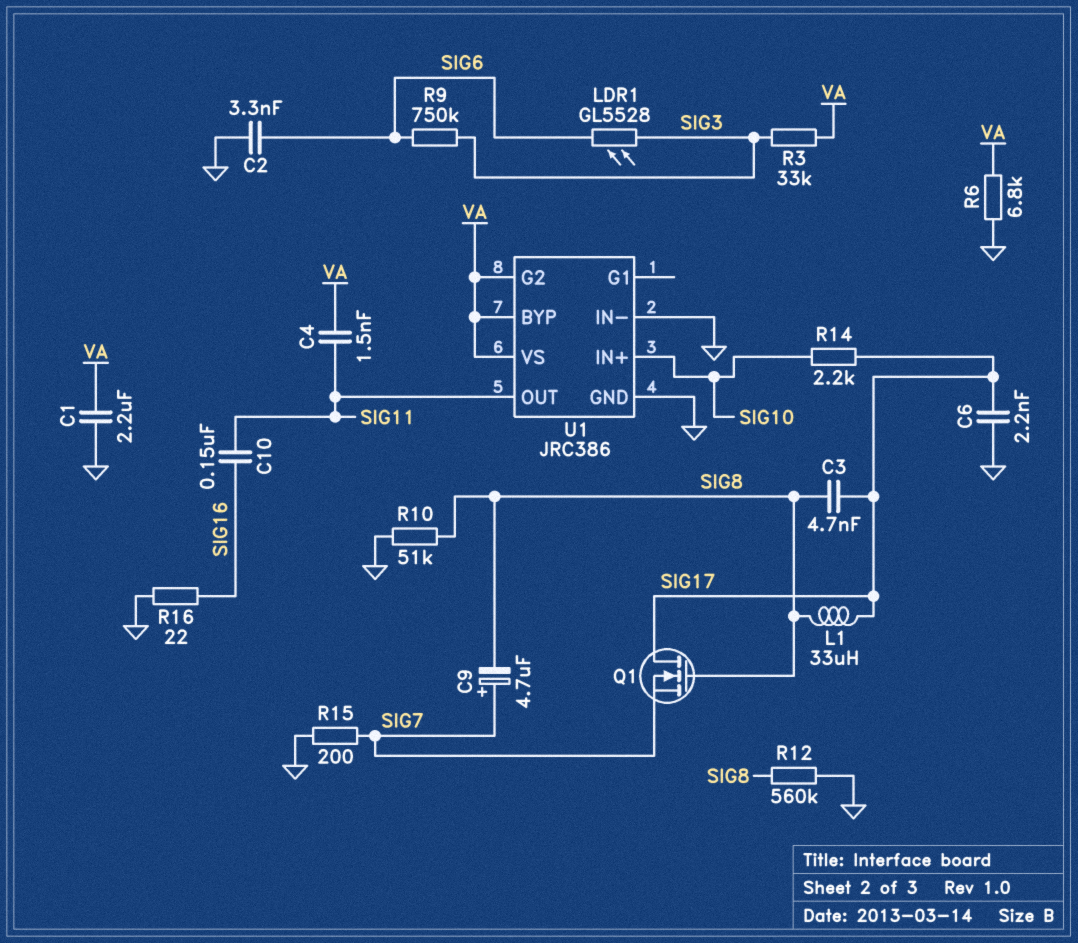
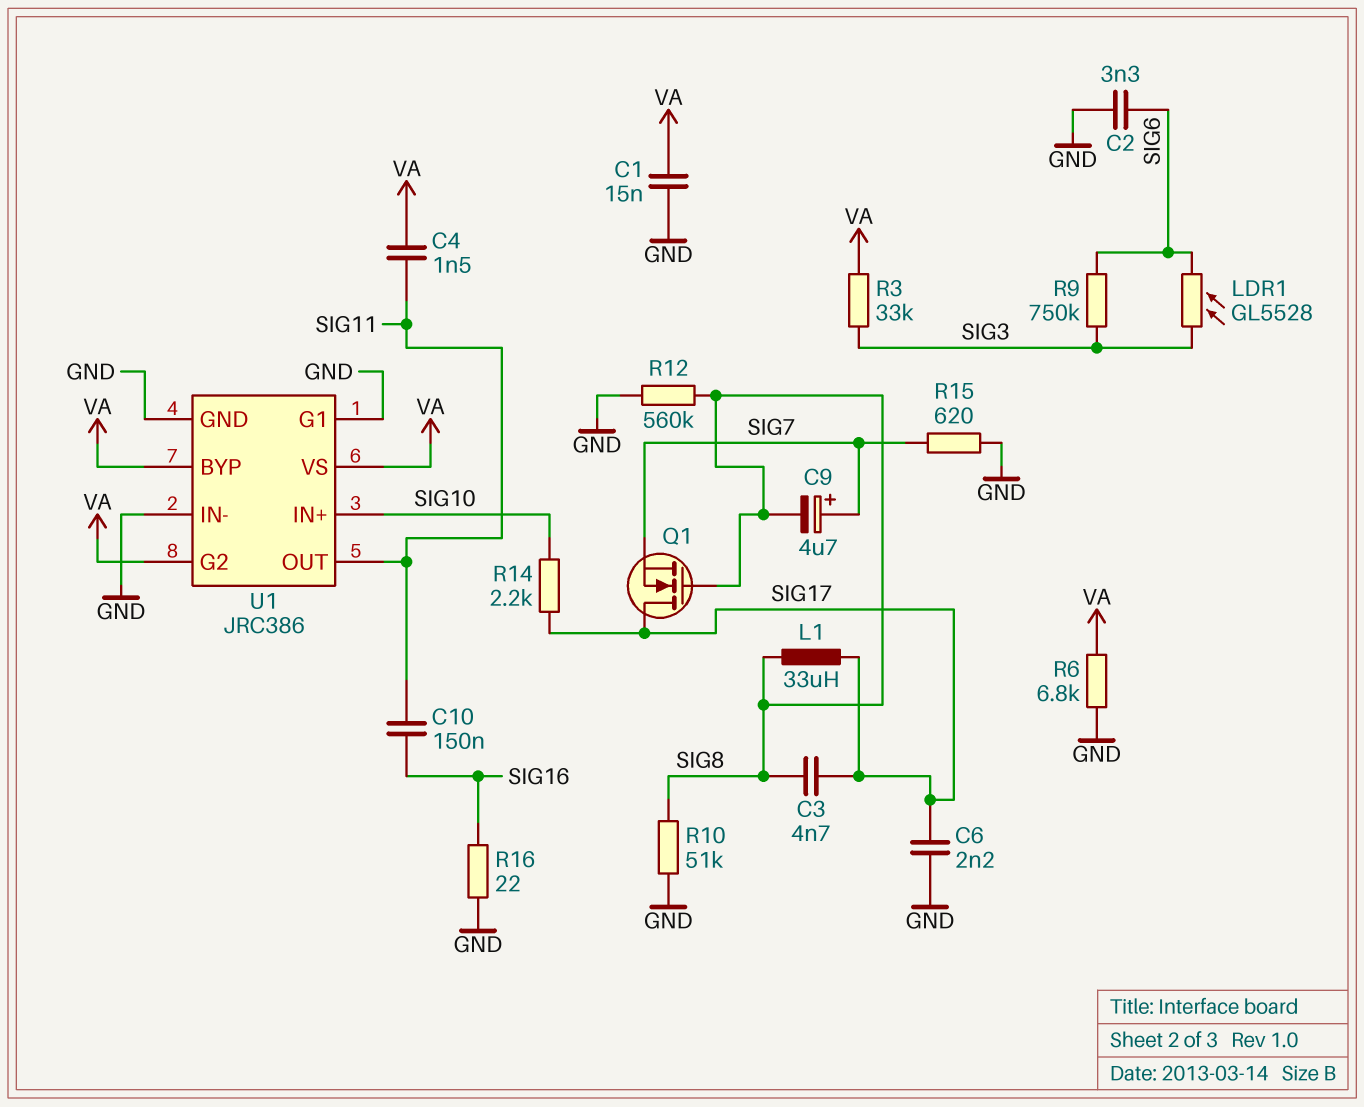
C1: 2.2uF (GND, VA) -> 15nF (GND, VA)
R15: 200 (GND, SIG7) -> 620 (GND, SIG7)
U1 pin G1: none -> GND

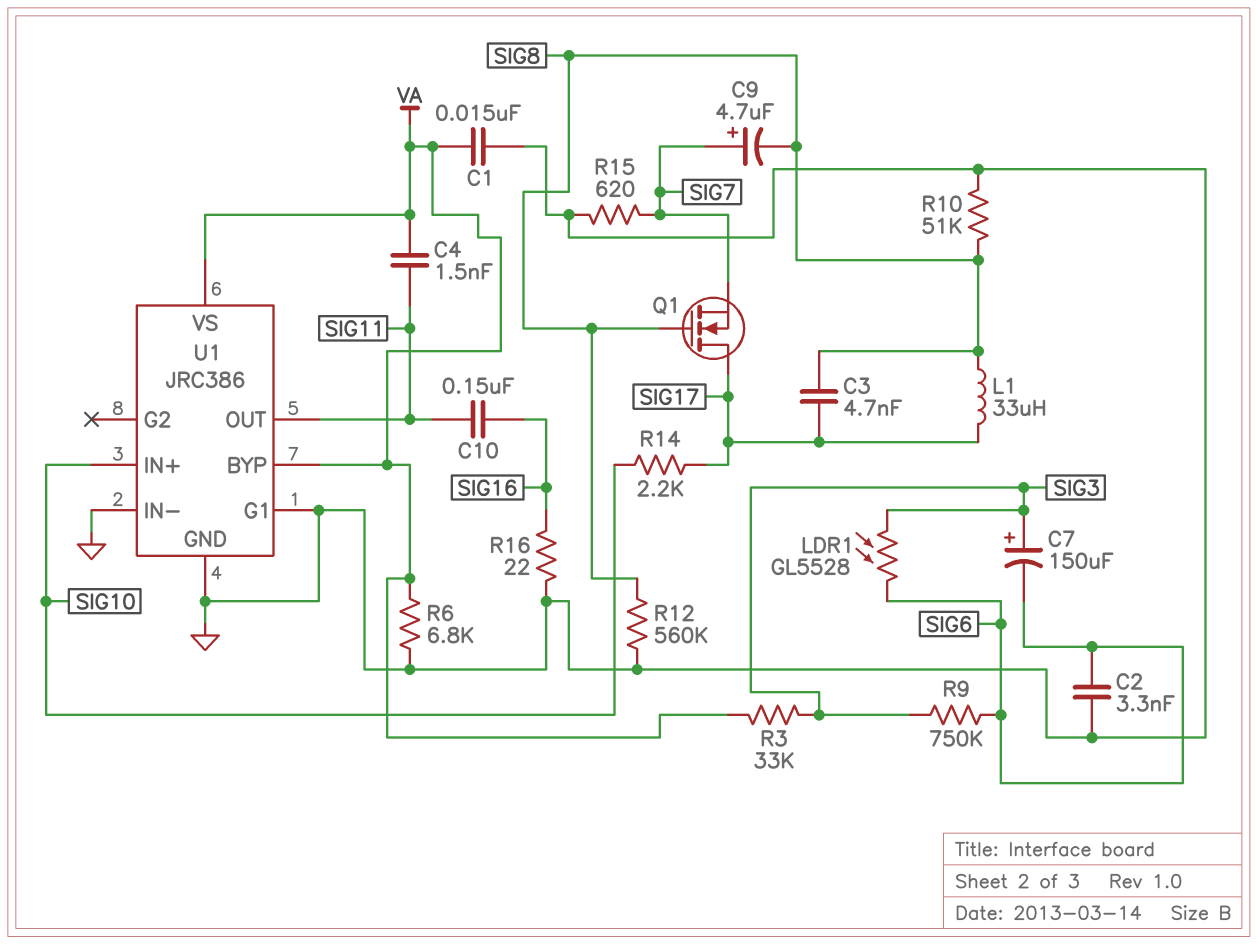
C6: 2.2nF (GND, SIG17) -> none
C7: none -> 150uF (plus SIG3, minus SIG6)
U1 pin G2: VA -> none

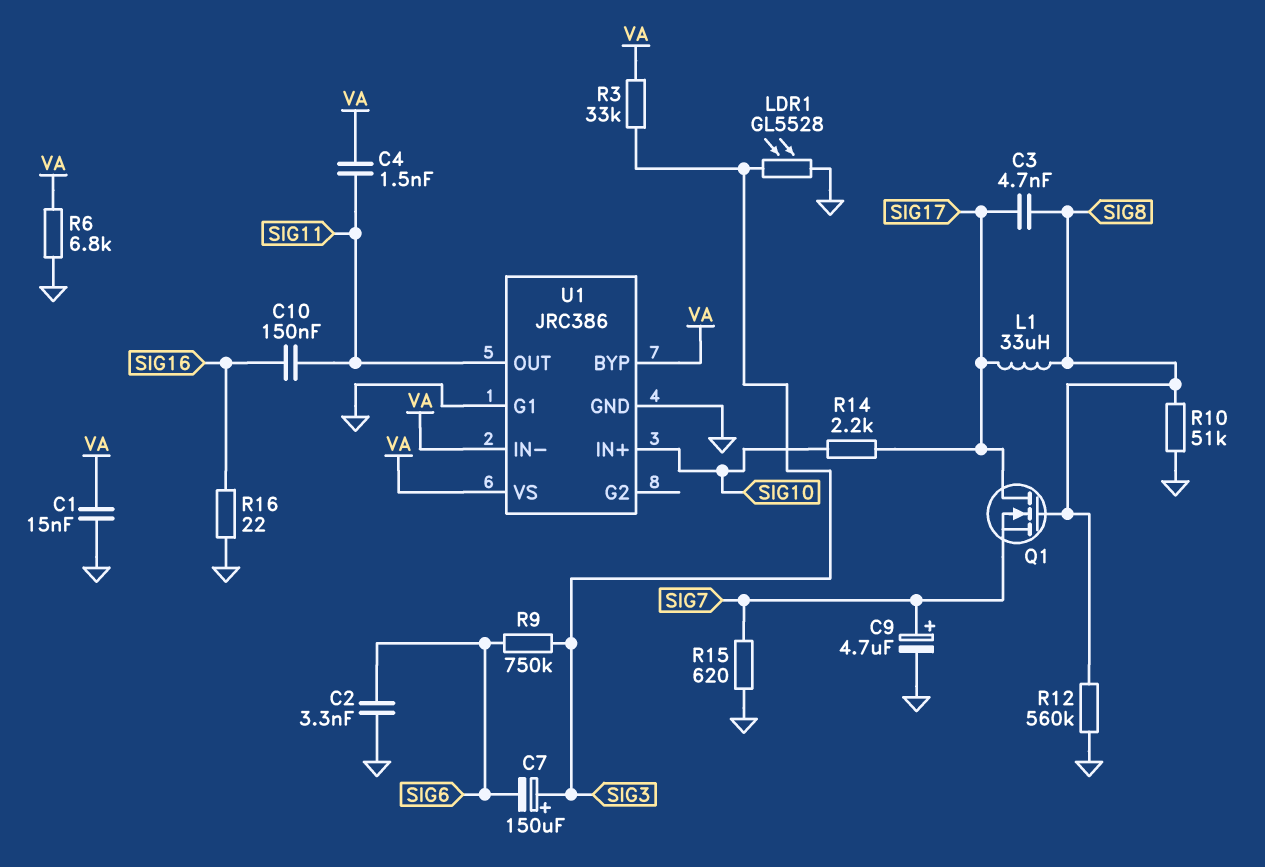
C9: 4.7uF (plus SIG7, minus SIG8) -> 4.7uF (plus SIG7, minus GND)
LDR1: GL5528 (SIG3, SIG6) -> GL5528 (GND, SIG3)
U1 pin IN-: GND -> VA

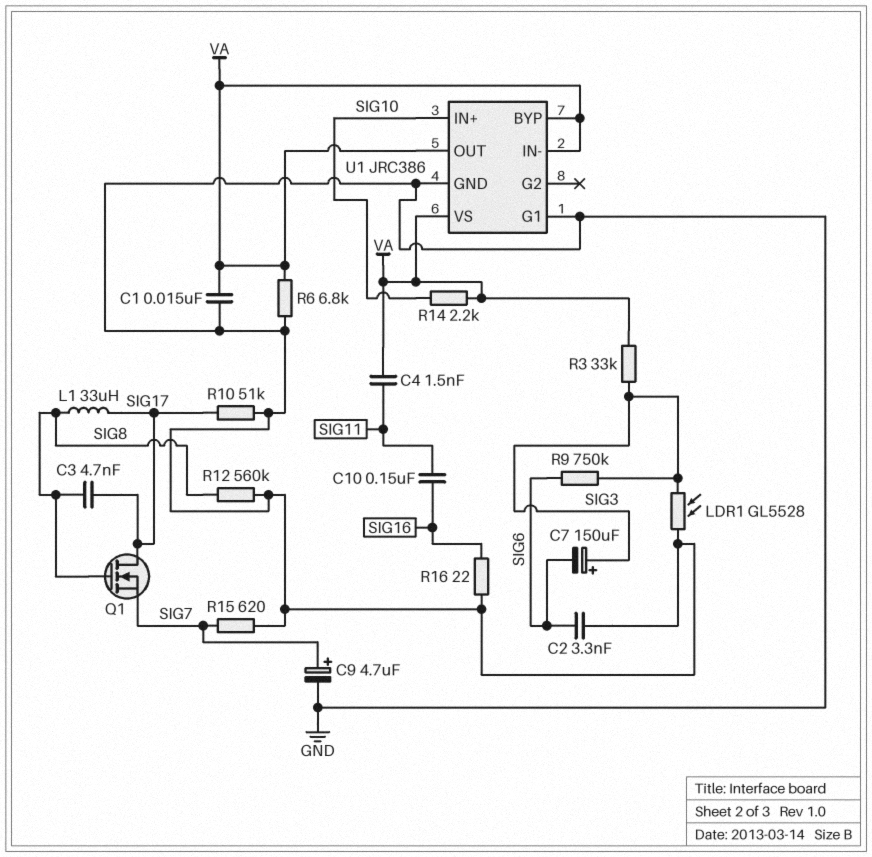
R10: 51k (GND, SIG8) -> 51k (GND, SIG17)
R14: 2.2k (SIG10, SIG17) -> 2.2k (SIG10, VA)
U1 pin OUT: SIG11 -> VA

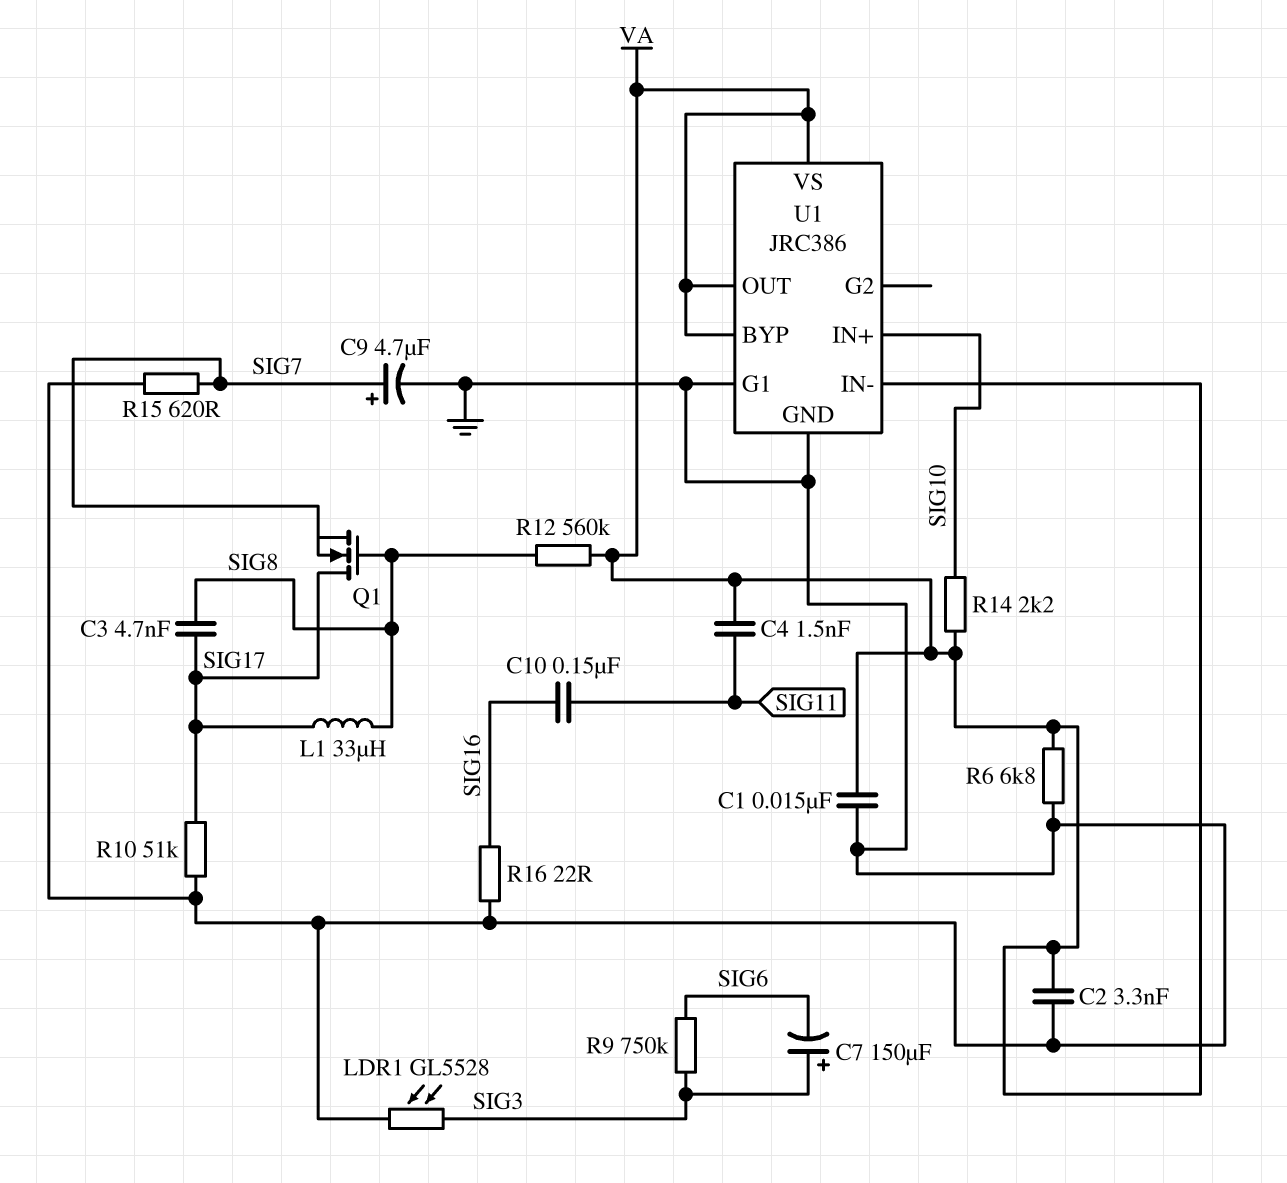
C2: 3.3nF (GND, SIG6) -> 3.3nF (GND, VA)
R3: 33k (SIG3, VA) -> none
R12: 560k (GND, SIG8) -> 560k (SIG8, VA)

